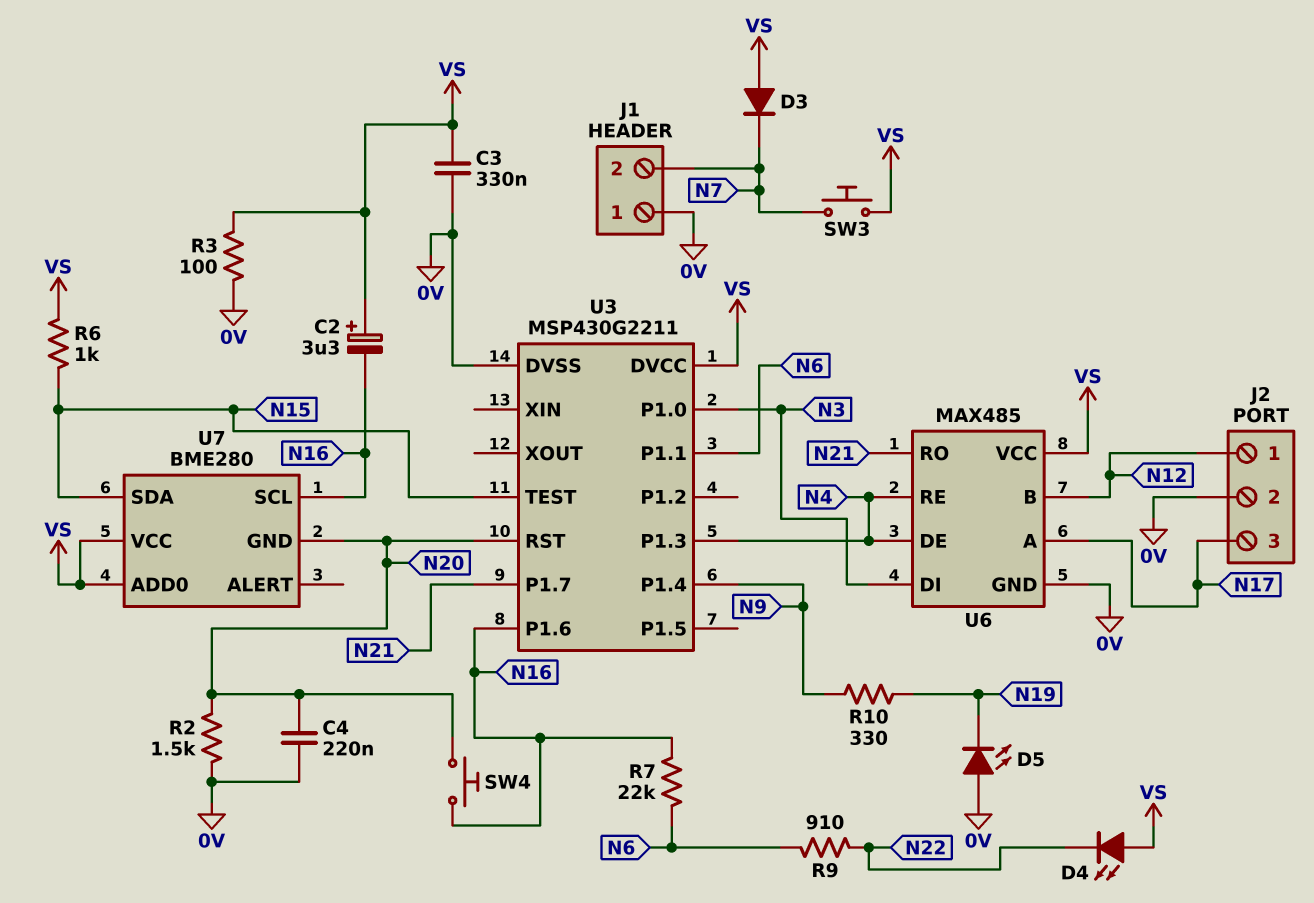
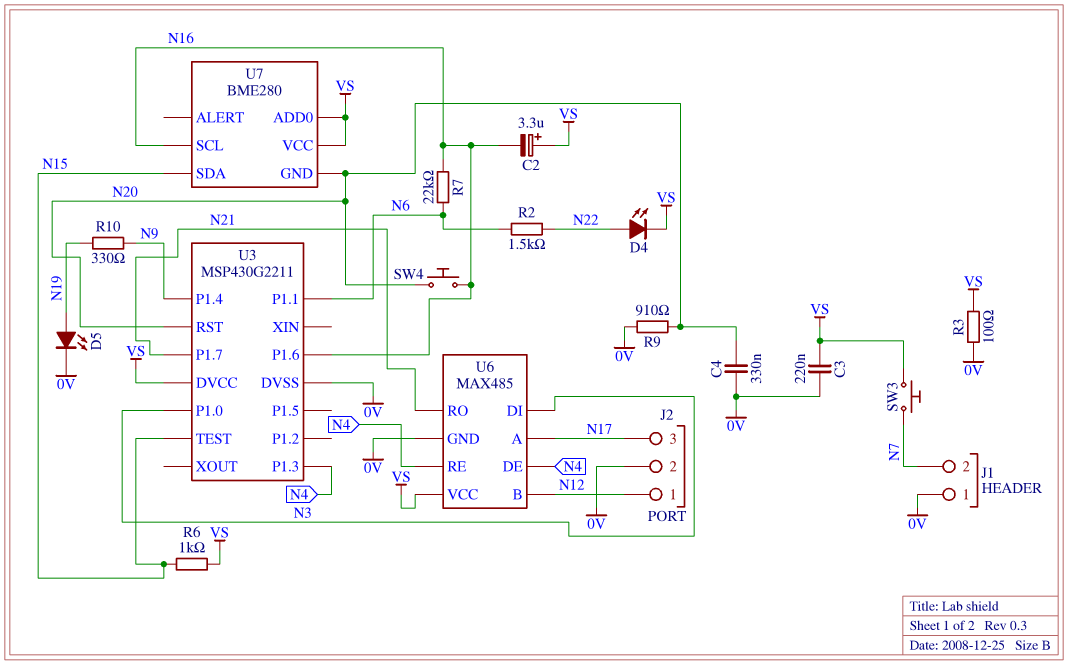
C3: 330nF (0V, VS) -> 220nF (0V, VS)
C4: 220nF (0V, N20) -> 330nF (0V, N20)
D3: diode (A VS, K N7) -> none
D4: LED (A VS, K N22) -> LED (A N22, K VS)
D5: LED (A 0V, K N19) -> LED (A N19, K 0V)
R2: 1.5k (0V, N20) -> 1.5k (N6, N22)
R9: 910 (N6, N22) -> 910 (0V, N20)

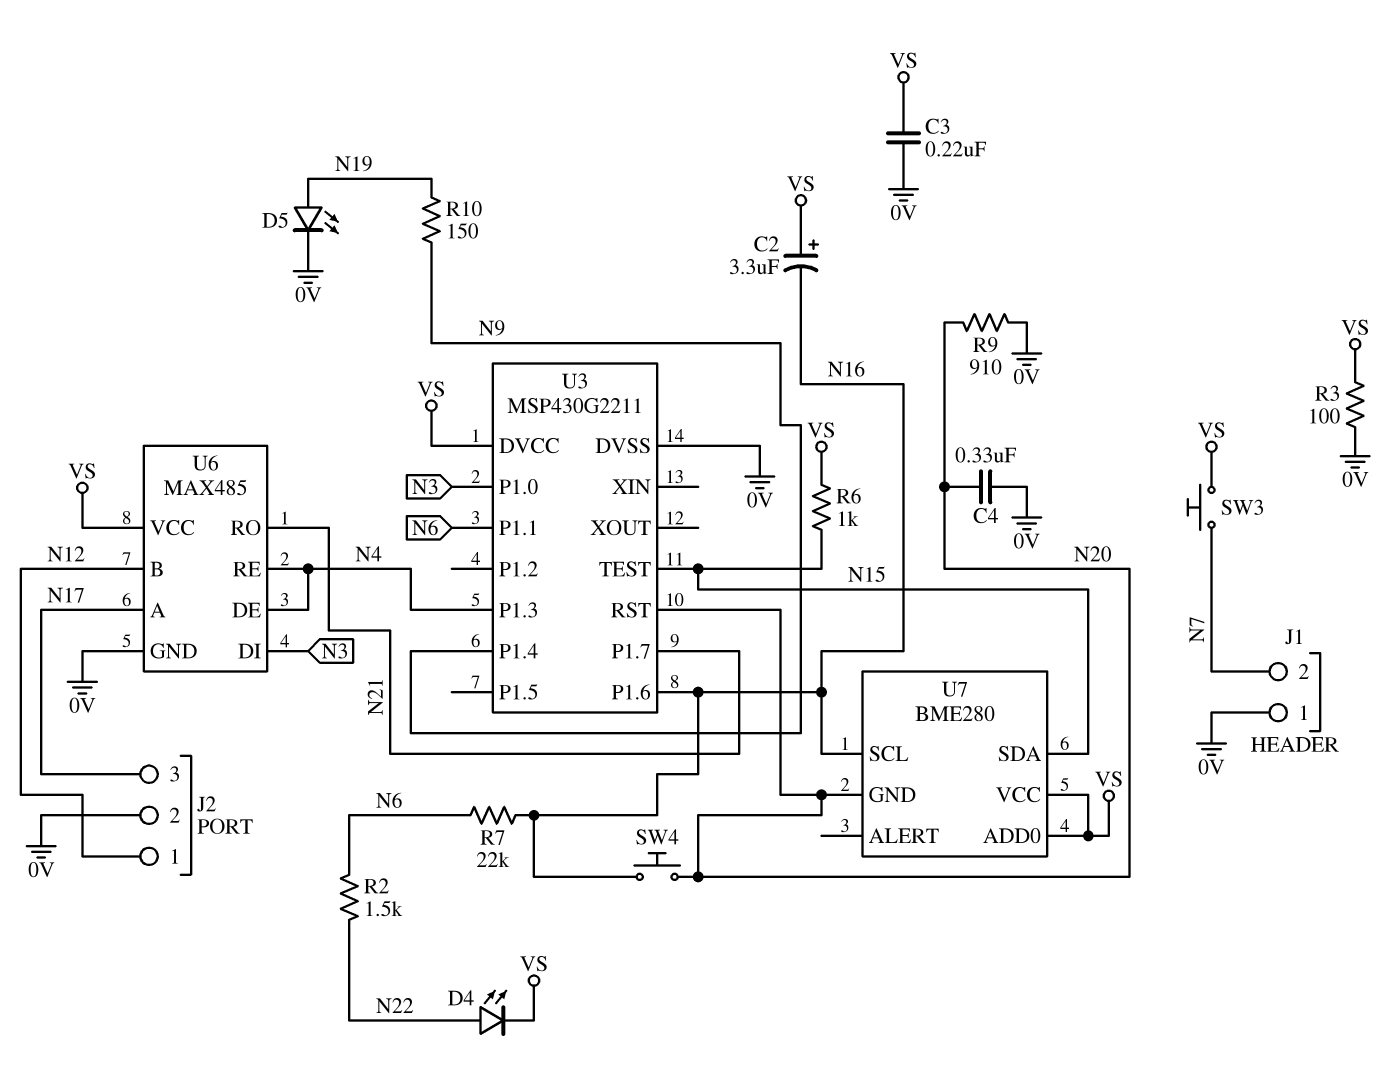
R10: 330 (N9, N19) -> 150 (N9, N19)

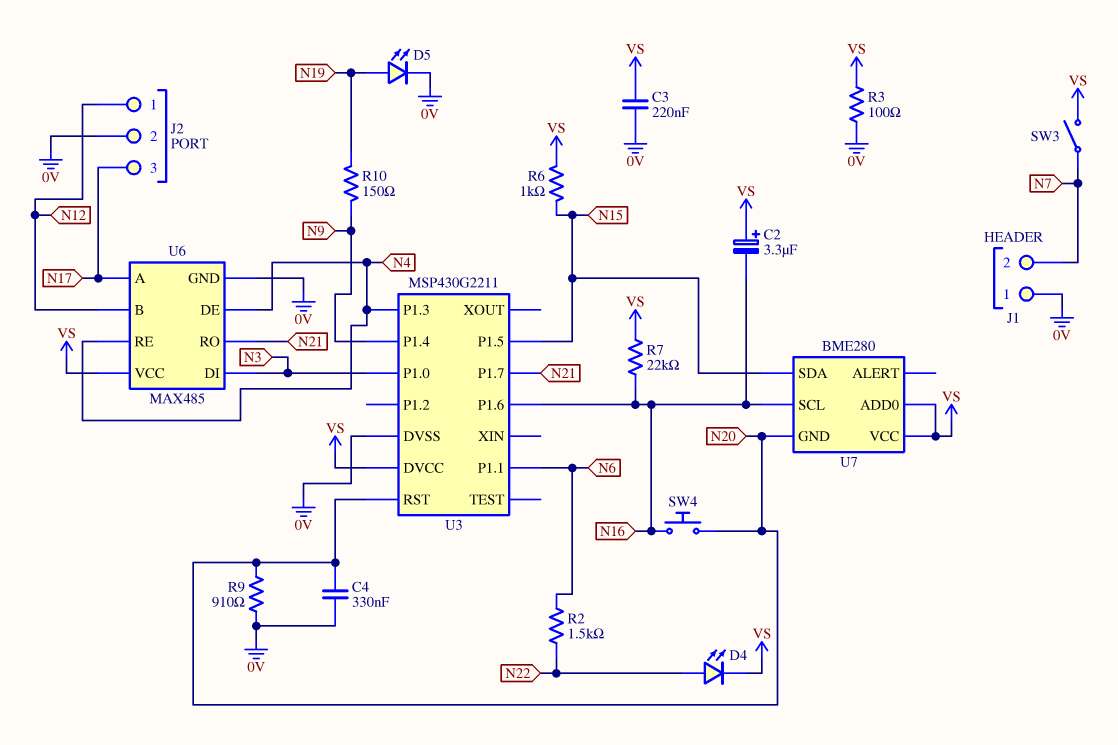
R7: 22k (N6, N16) -> 22k (N16, VS)
SW3: button (N7, VS) -> switch (N7, VS)
U3 pin P1.5: none -> N15
U3 pin TEST: N15 -> none

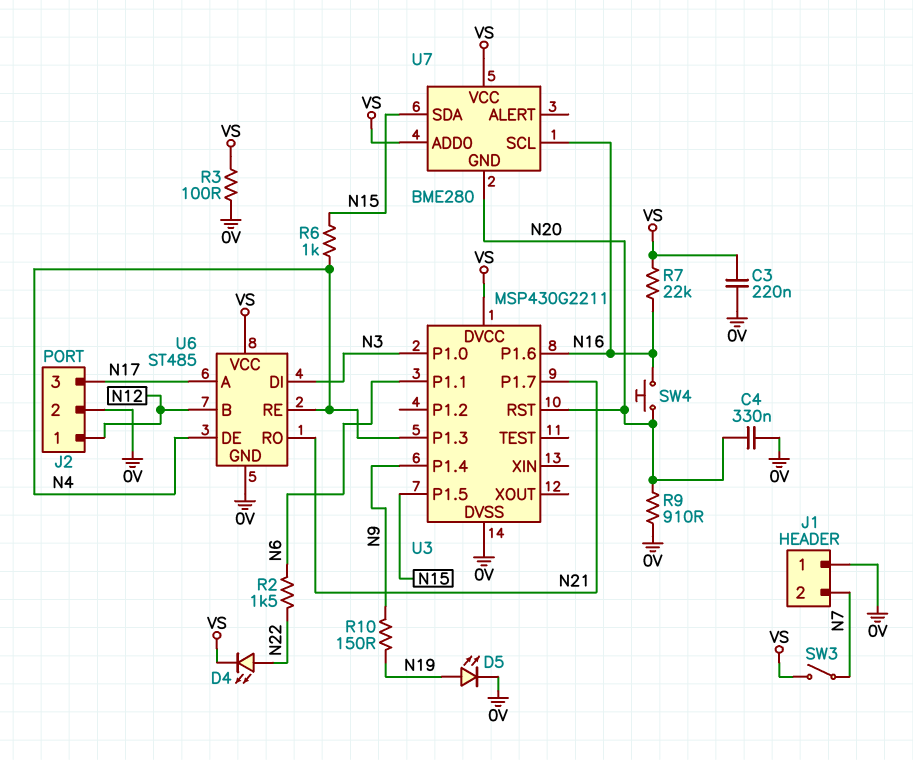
C2: 3.3uF (plus VS, minus N16) -> none
R6: 1k (N15, VS) -> 1k (N4, N15)
U6: MAX485 -> ST485

